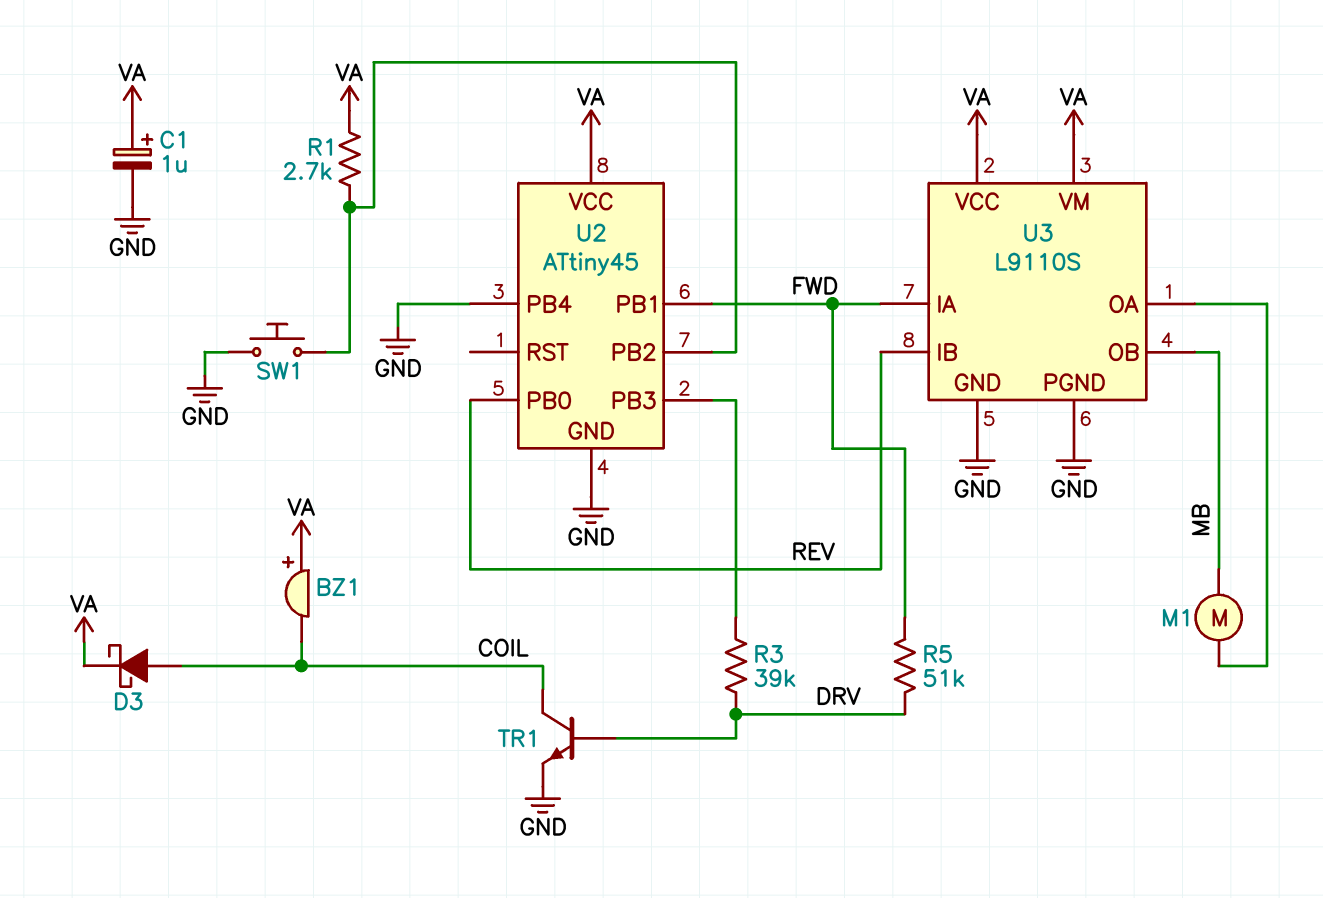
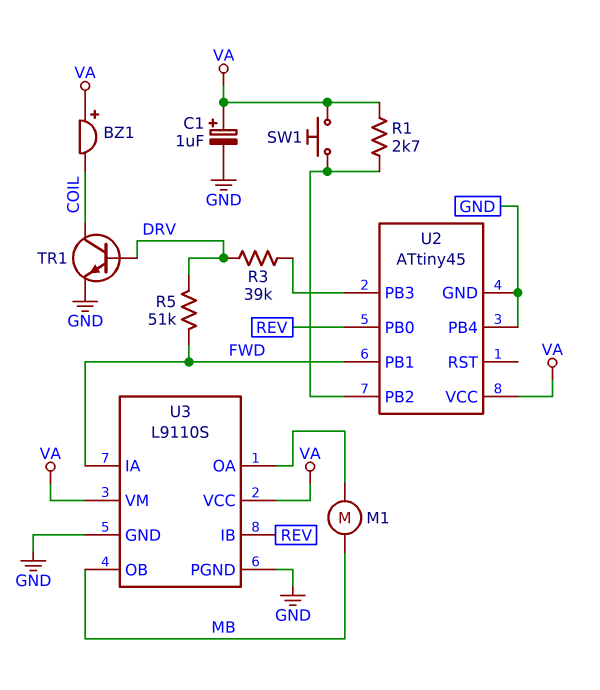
D3: schottky (A COIL, K VA) -> none
SW1: button (GND, U2/PB2) -> button (U2/PB2, VA)

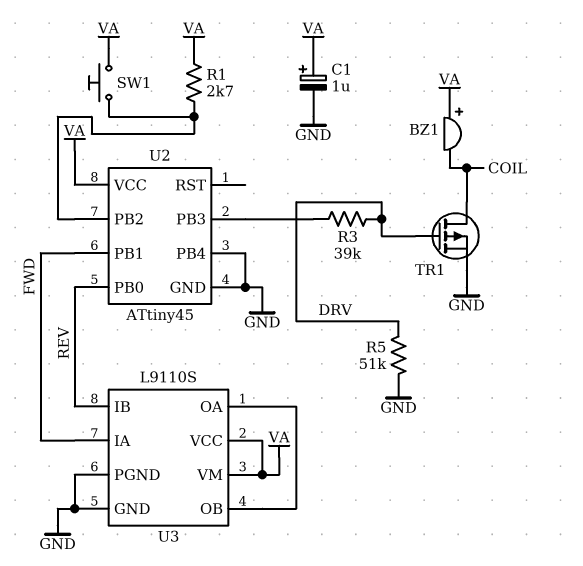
M1: motor (MB, U3/OA) -> none
R5: 51k (DRV, FWD) -> 51k (DRV, GND)
TR1: NPN (B DRV, C COIL, E GND) -> PMOS (G DRV, D COIL, S GND)
U3 pin OB: MB -> U3/OA

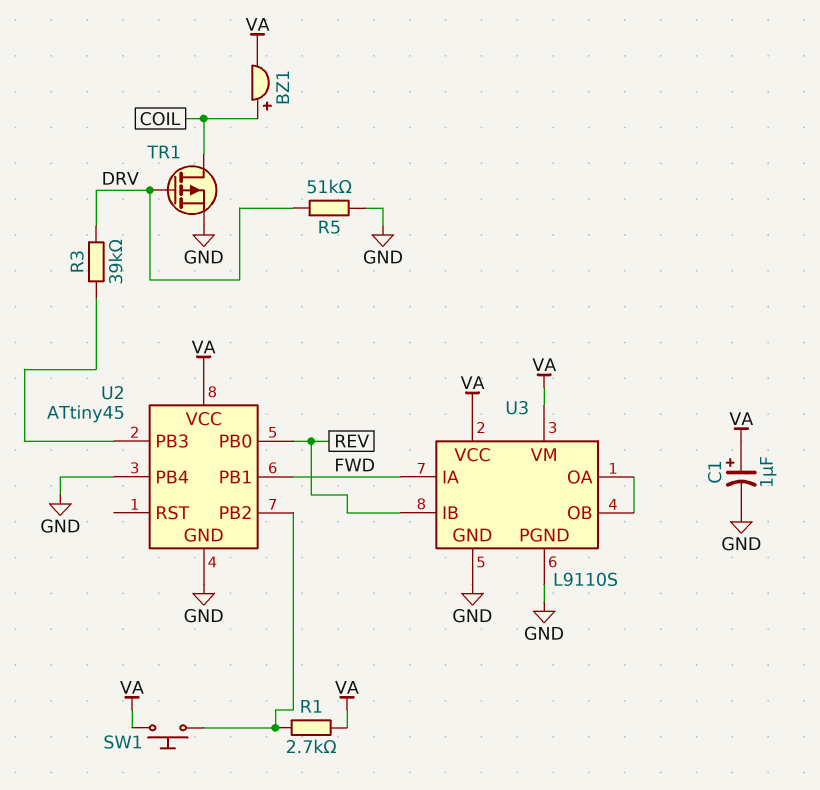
BZ1: buzzer (plus VA, minus COIL) -> buzzer (plus COIL, minus VA)

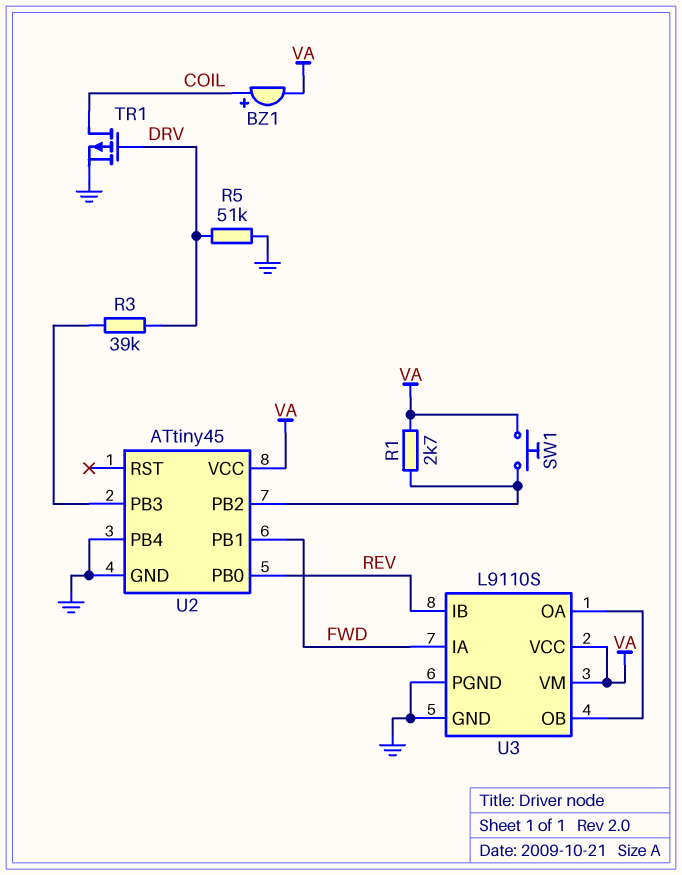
C1: 1uF (plus VA, minus GND) -> none

